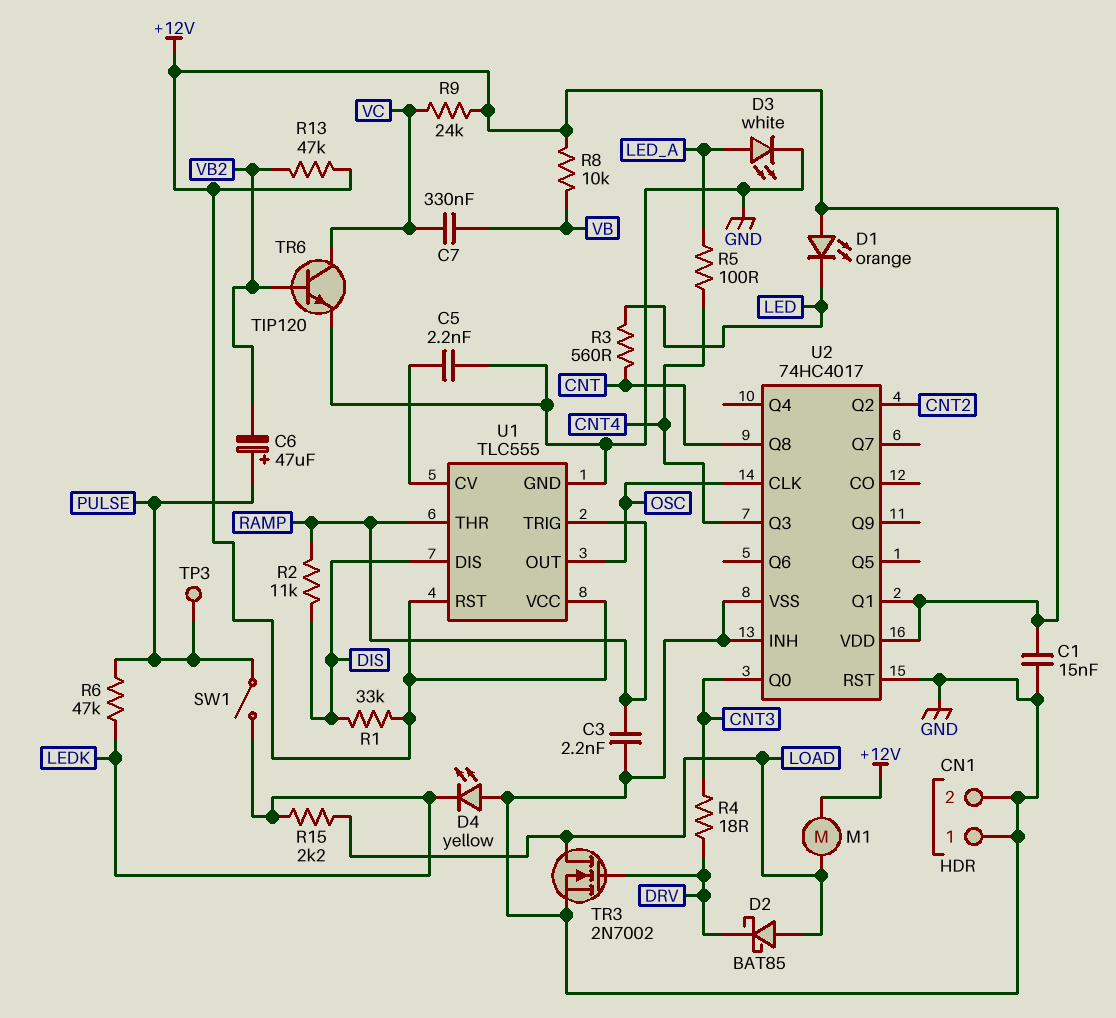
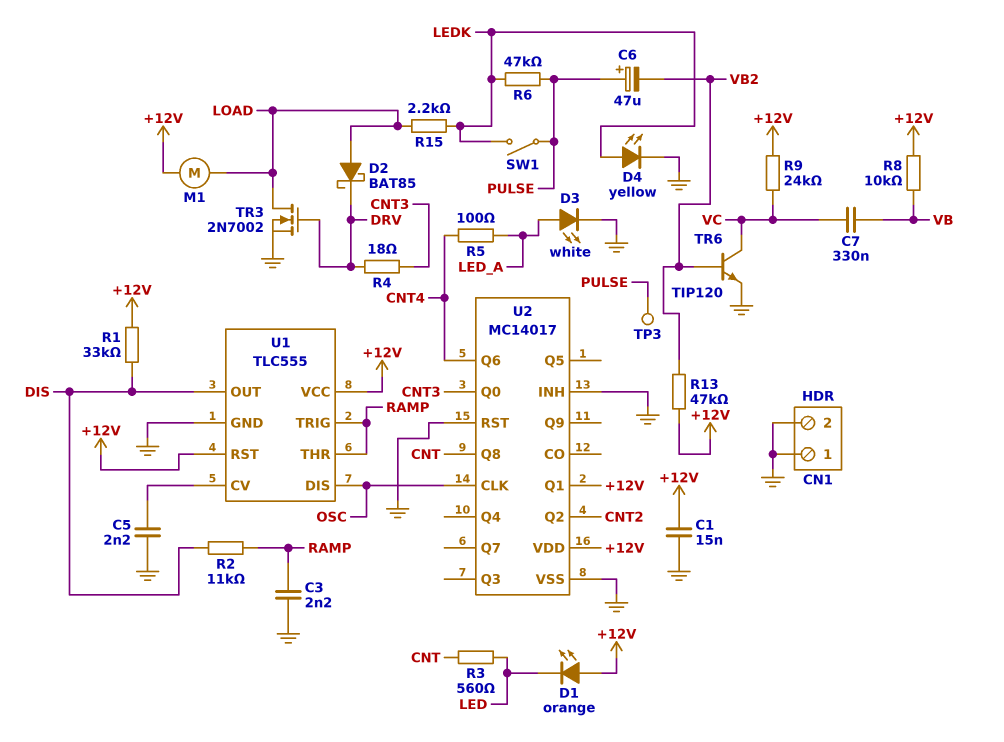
D4: LED yellow (A GND, K LEDK) -> LED yellow (A LEDK, K GND)
U1 pin DIS: DIS -> OSC
U1 pin OUT: OSC -> DIS
U2: 74HC4017 -> MC14017
U2 pin Q3: CNT4 -> none
U2 pin Q6: none -> CNT4

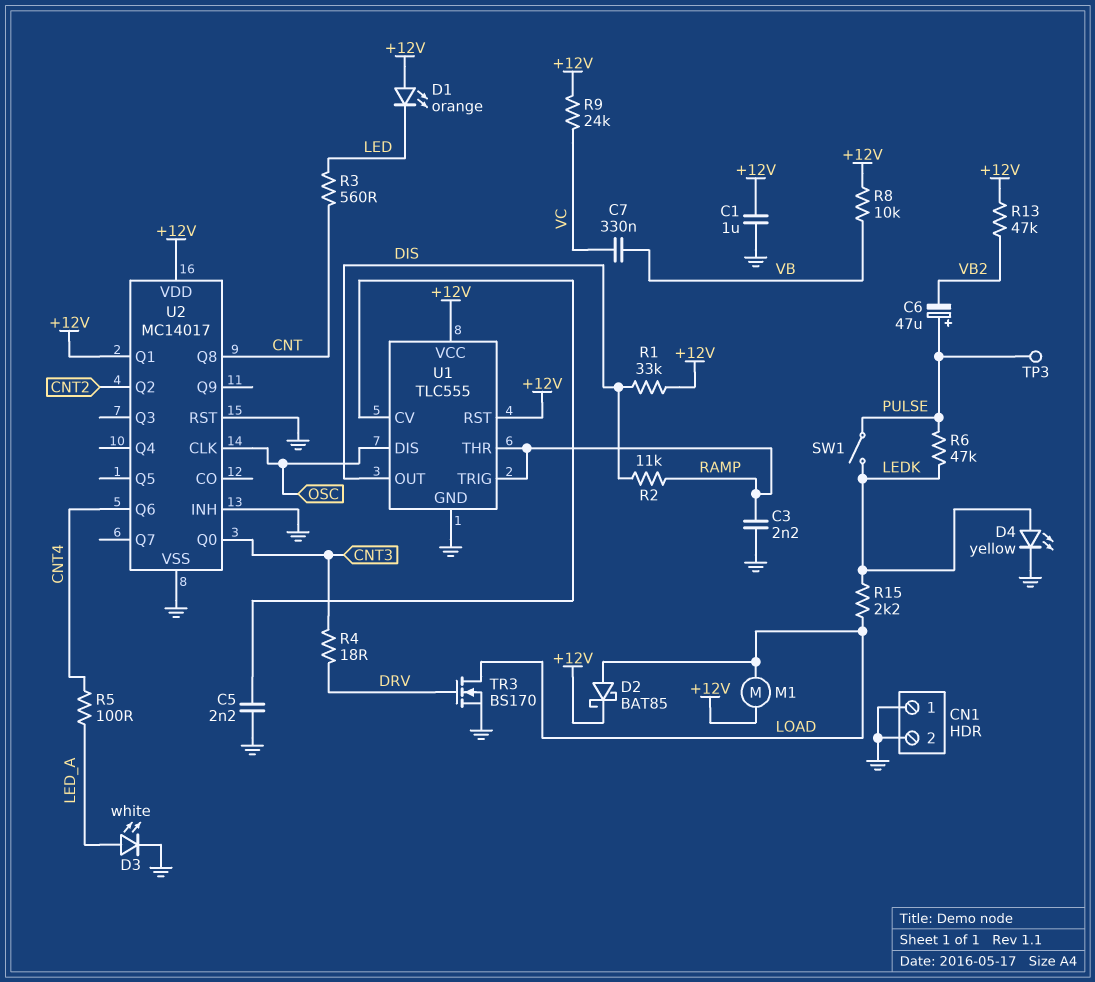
C1: 15nF (+12V, GND) -> 1uF (+12V, GND)
D2: schottky BAT85 (A LOAD, K DRV) -> schottky BAT85 (A LOAD, K +12V)
TR3: NMOS 2N7002 (G DRV, D LOAD, S GND) -> NMOS BS170 (G DRV, D LOAD, S GND)
TR6: NPN TIP120 (B VB2, C VC, E GND) -> none

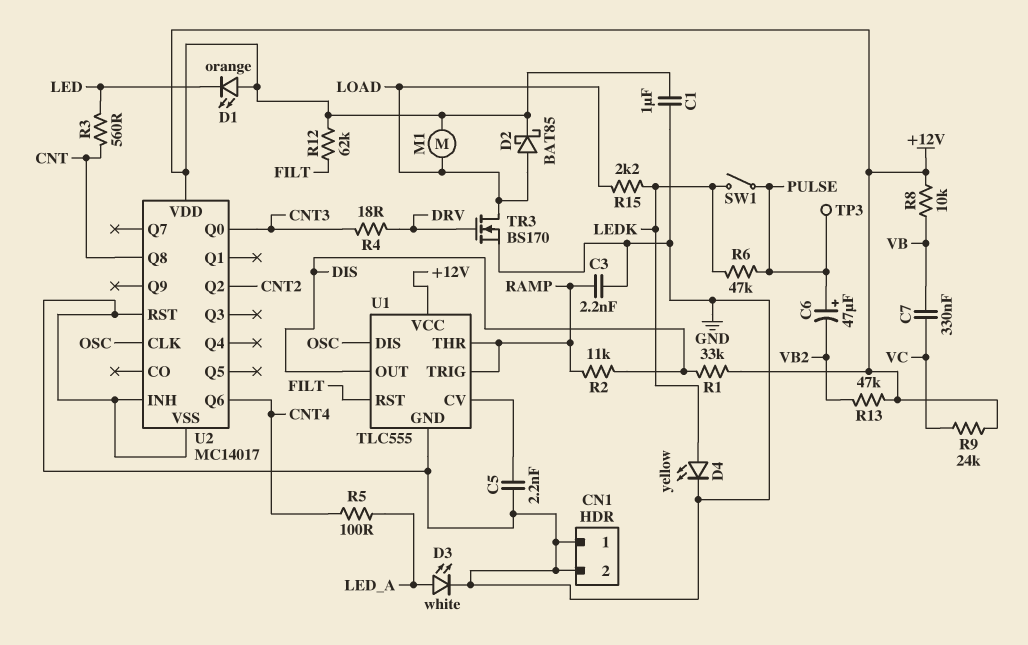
R12: none -> 62k (+12V, FILT)
U1 pin RST: +12V -> FILT
U2 pin Q1: +12V -> none

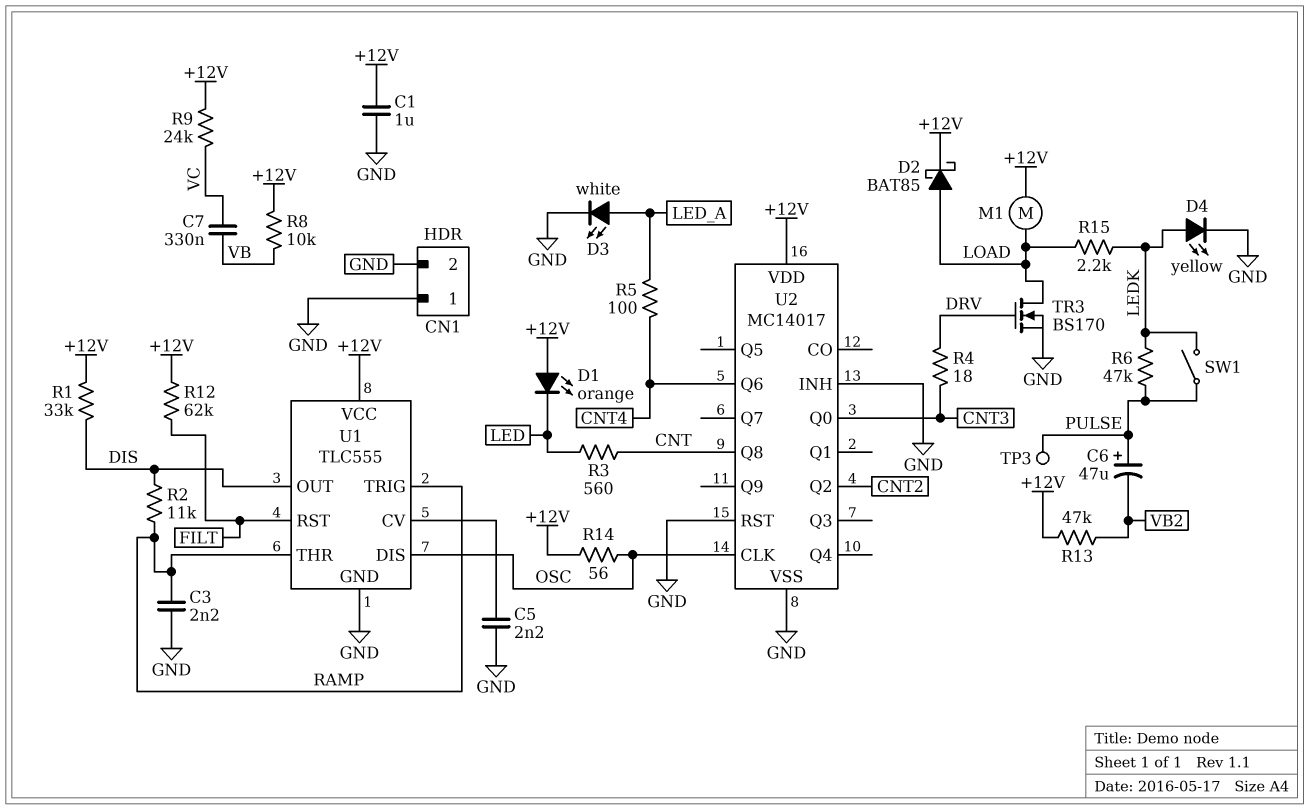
R14: none -> 56 (+12V, OSC)

